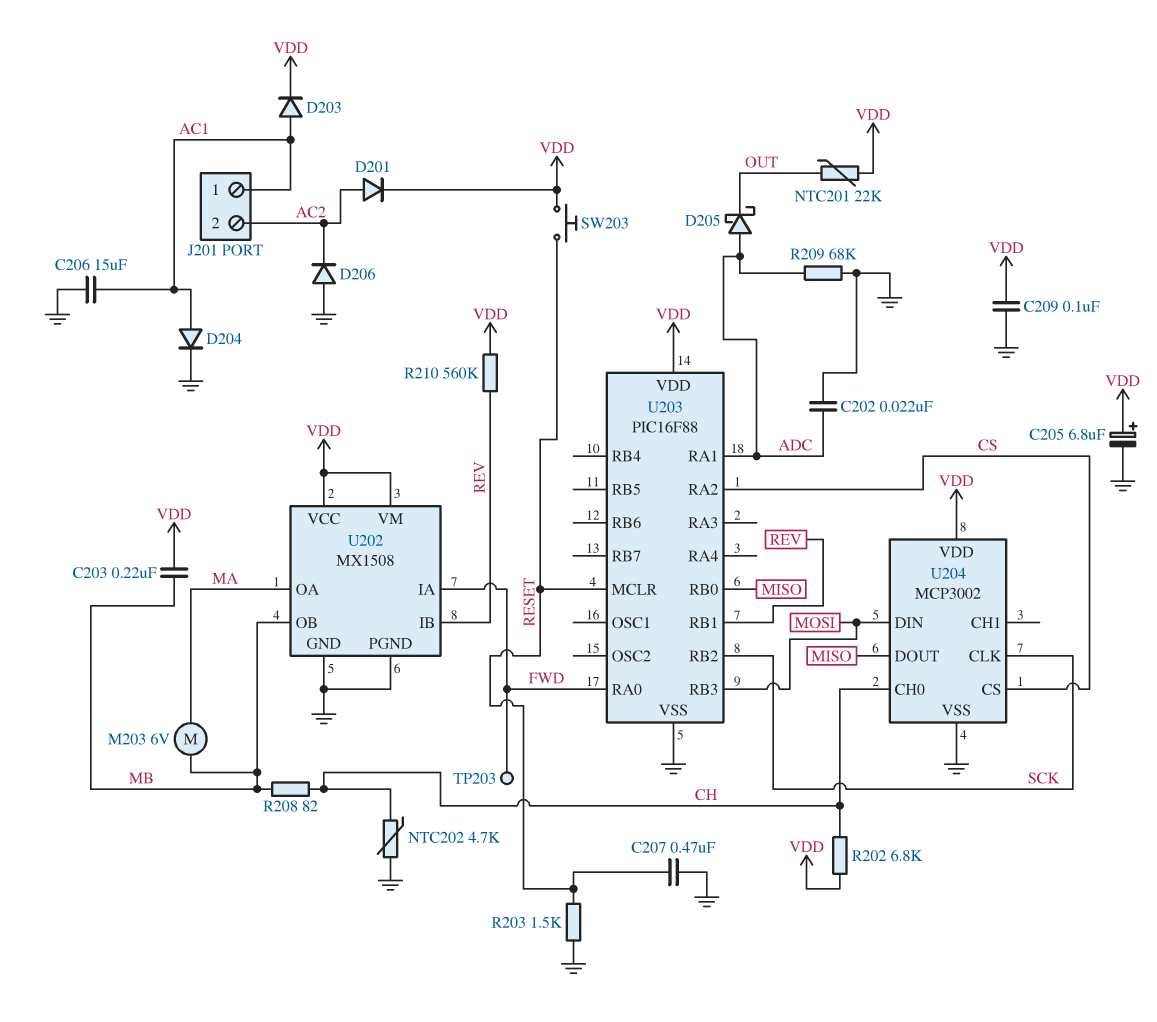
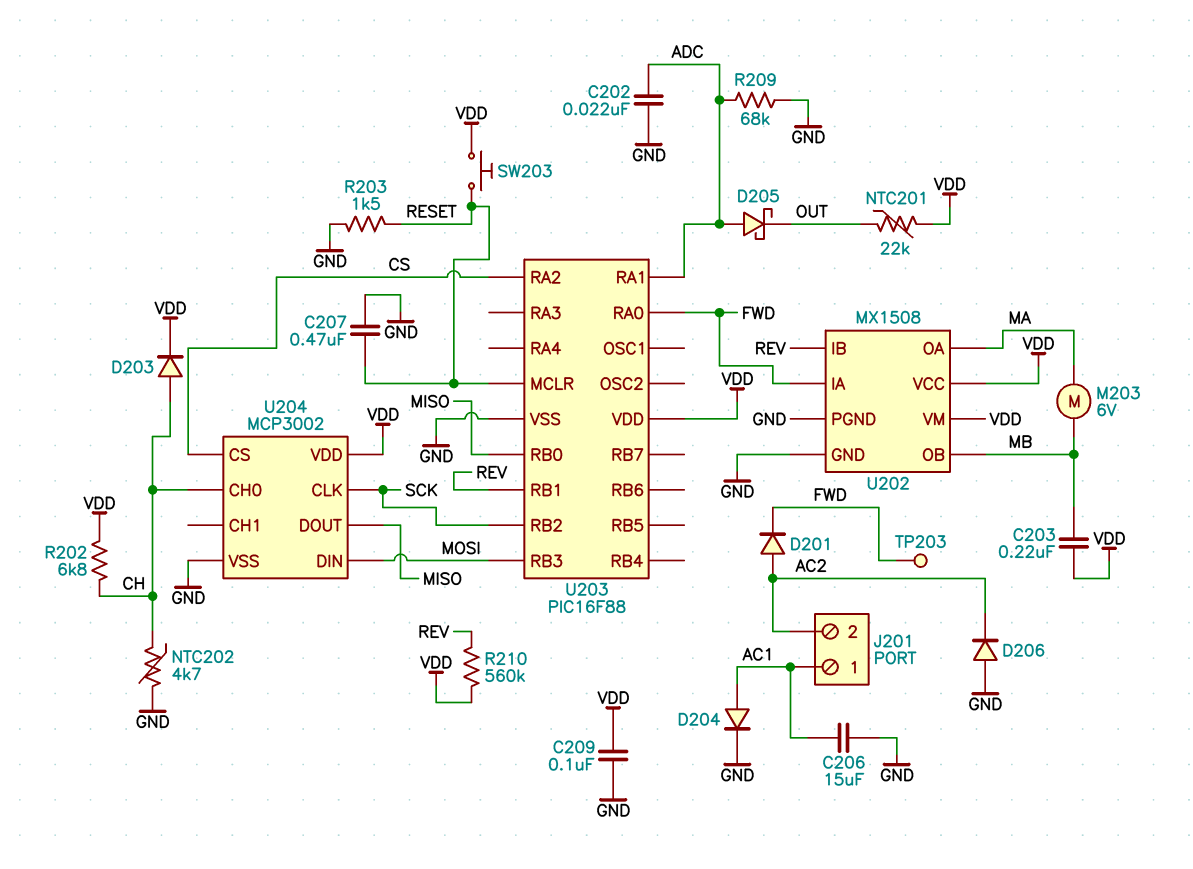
C205: 6.8uF (plus VDD, minus GND) -> none
D201: diode (A AC2, K VDD) -> diode (A AC2, K FWD)
D203: diode (A AC1, K VDD) -> diode (A CH, K VDD)
R208: 82 (CH, MB) -> none

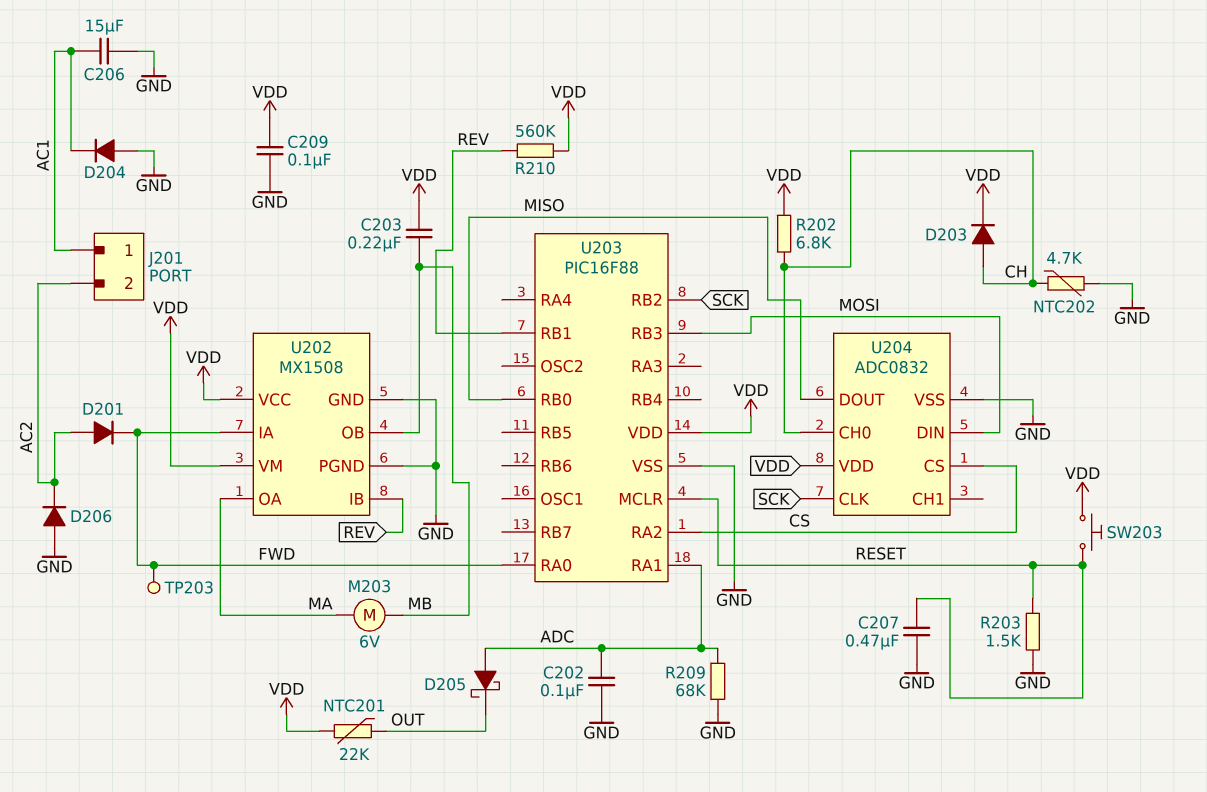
C202: 22nF (ADC, GND) -> 100nF (ADC, GND)
D204: diode (A AC1, K GND) -> diode (A GND, K AC1)
U204: MCP3002 -> ADC0832

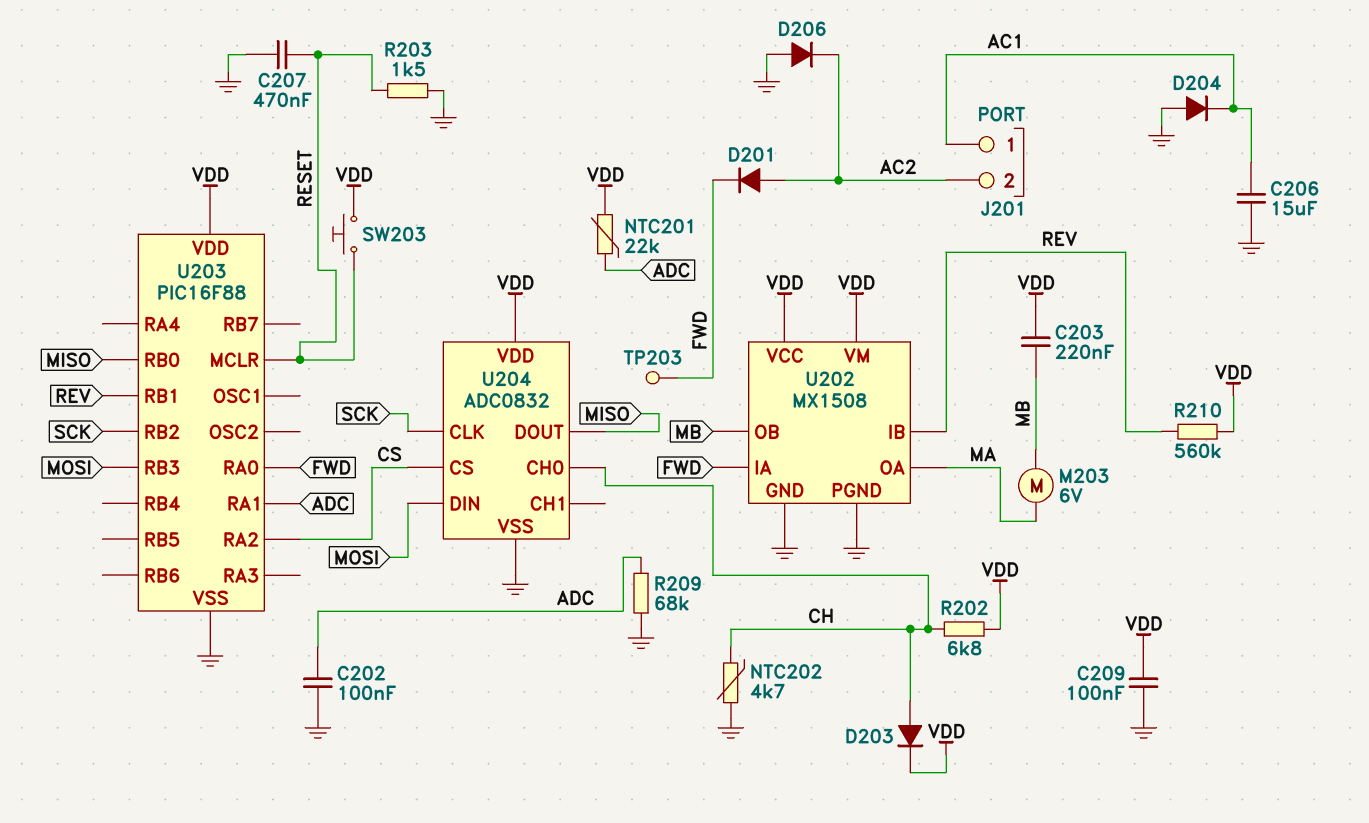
D205: schottky (A ADC, K OUT) -> none
NTC201: 22k (OUT, VDD) -> 22k (ADC, VDD)

